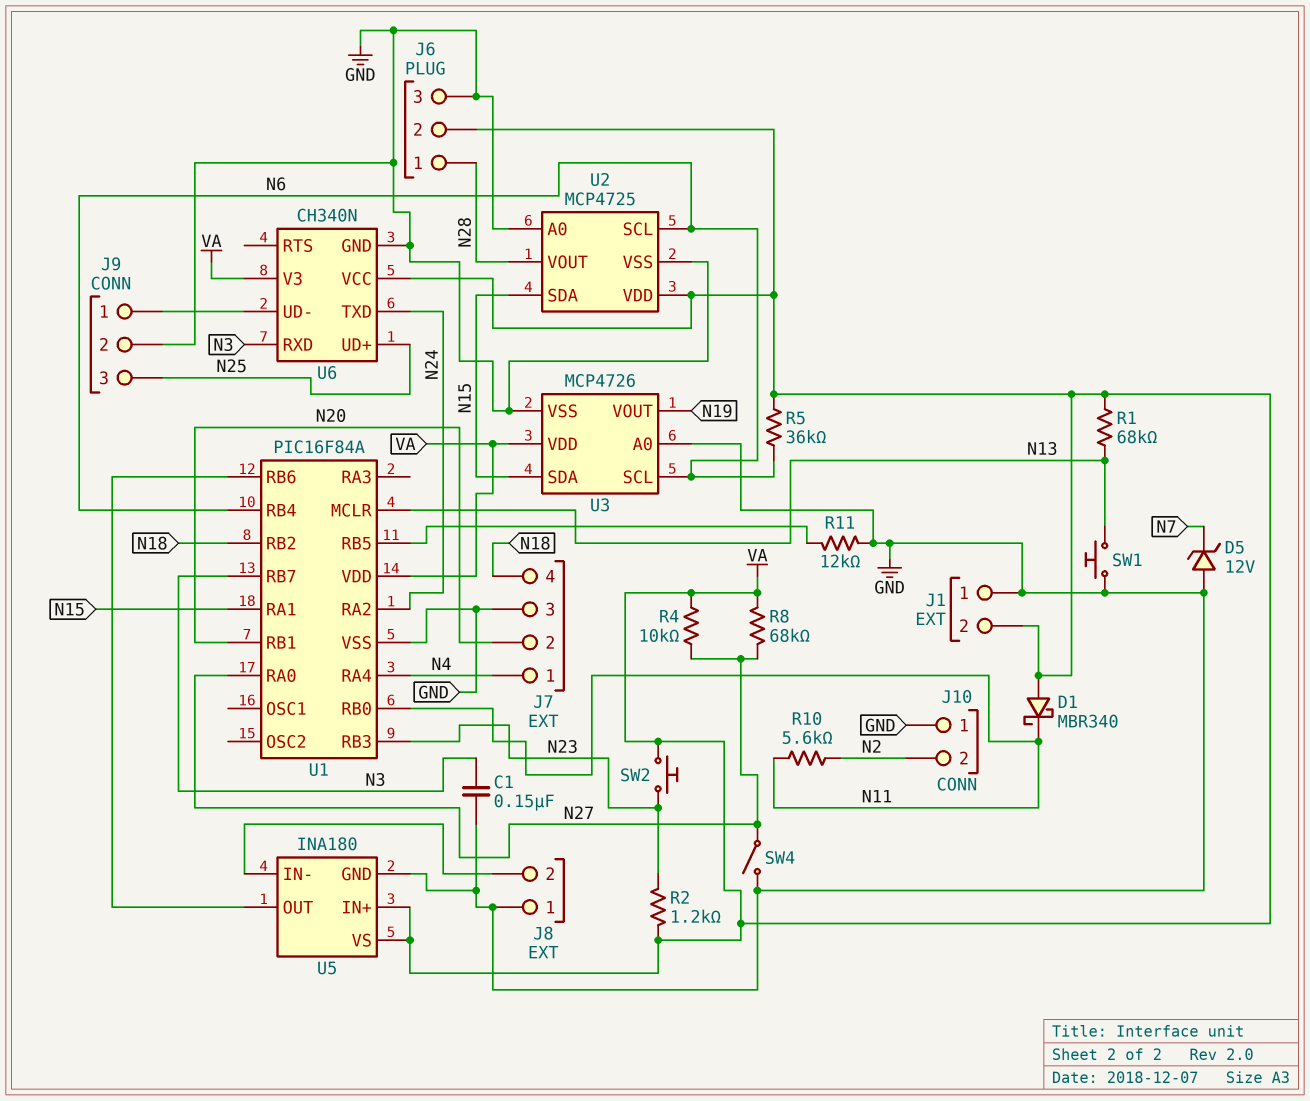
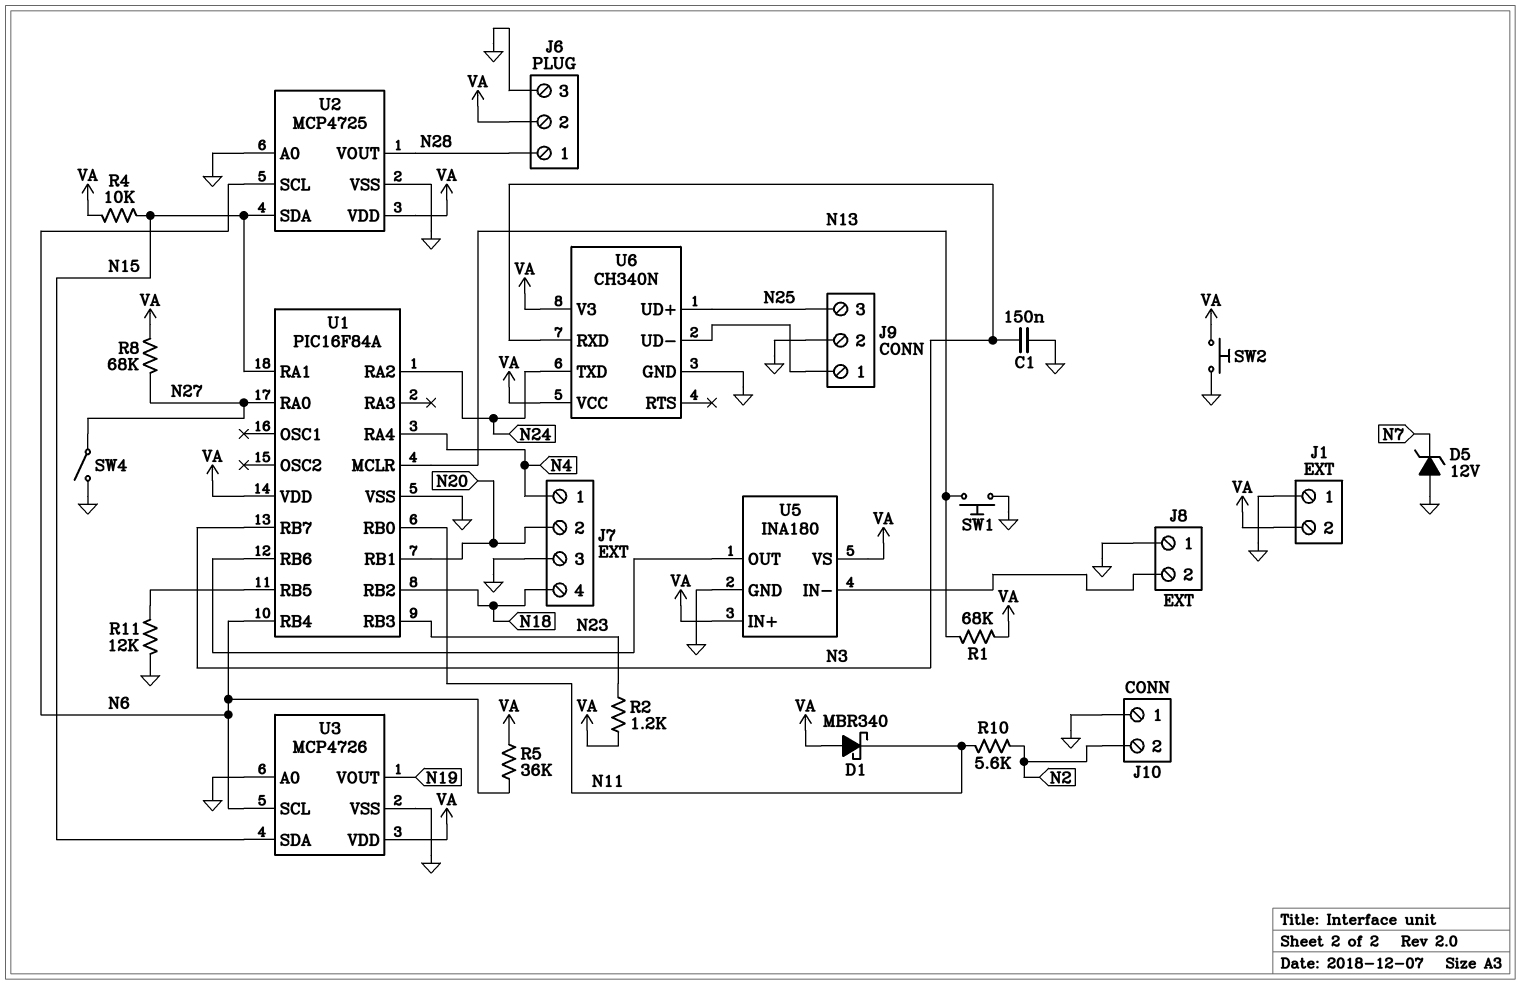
R4: 10k (N27, VA) -> 10k (N15, VA)
SW2: button (N23, VA) -> button (GND, VA)

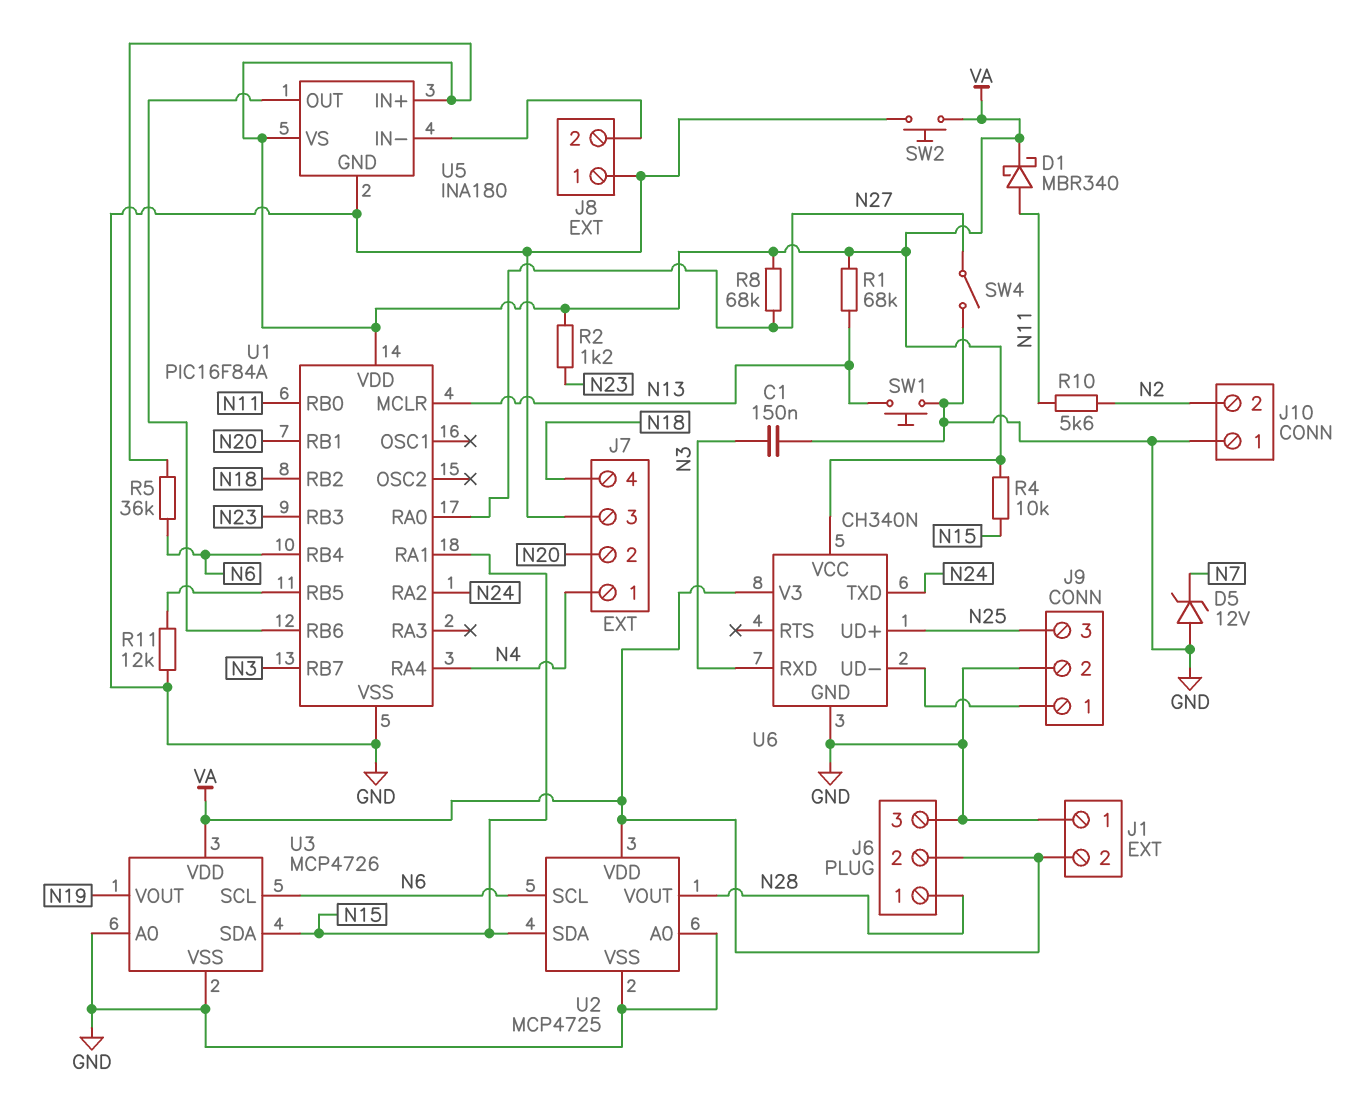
D1: schottky MBR340 (A VA, K N11) -> schottky MBR340 (A N11, K VA)

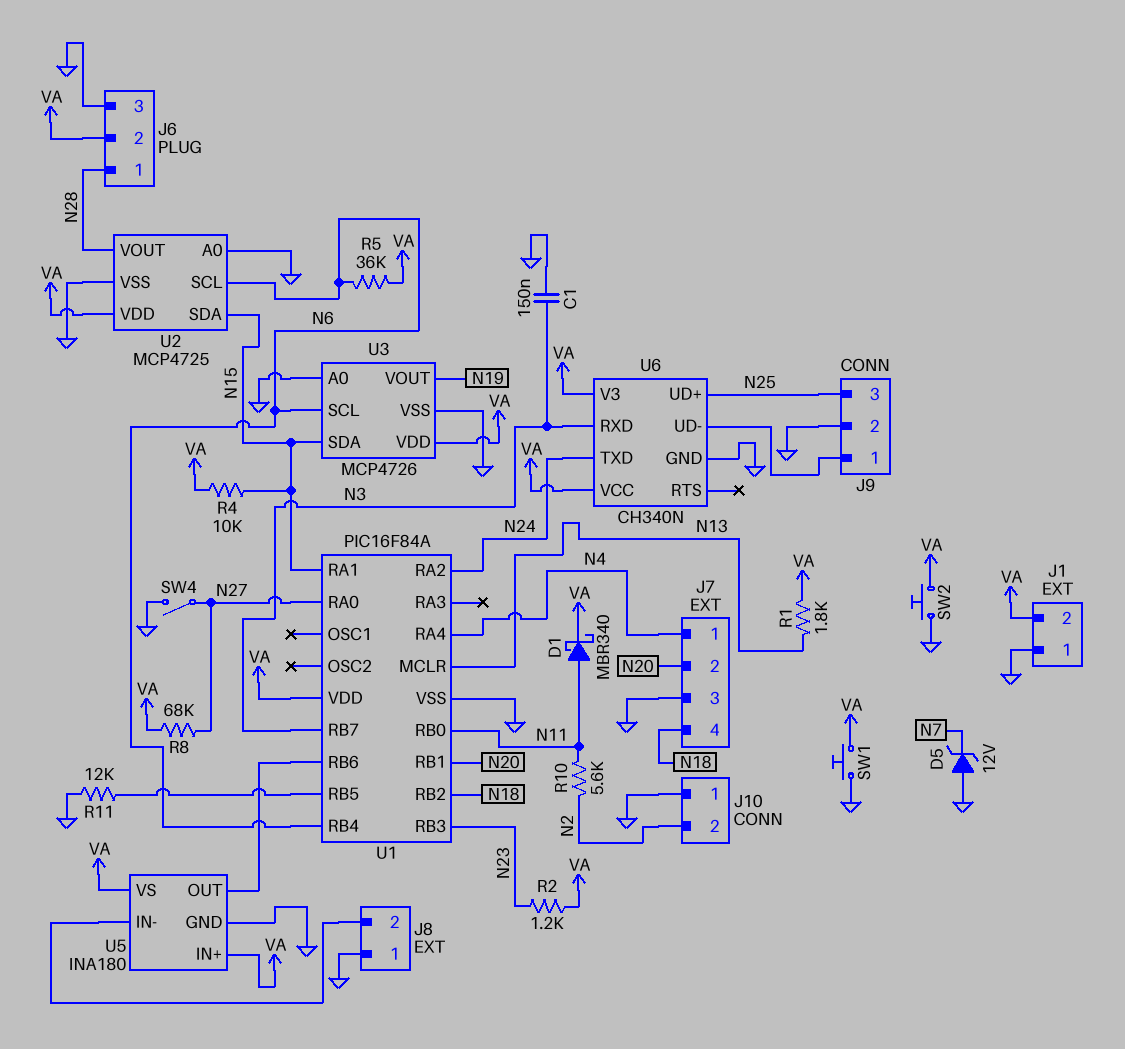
R1: 68k (N13, VA) -> 1.8k (N13, VA)
SW1: button (GND, N13) -> button (GND, VA)

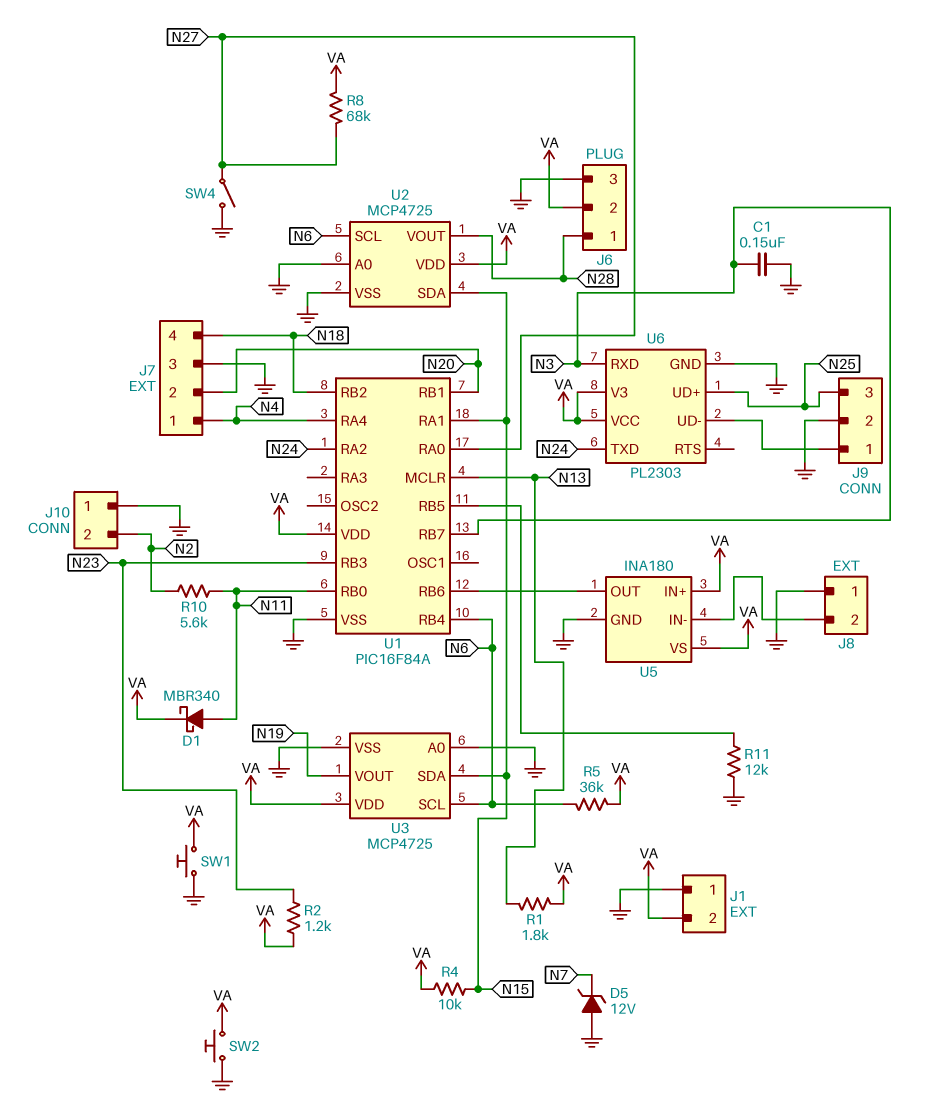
U3: MCP4726 -> MCP4725
U6: CH340N -> PL2303

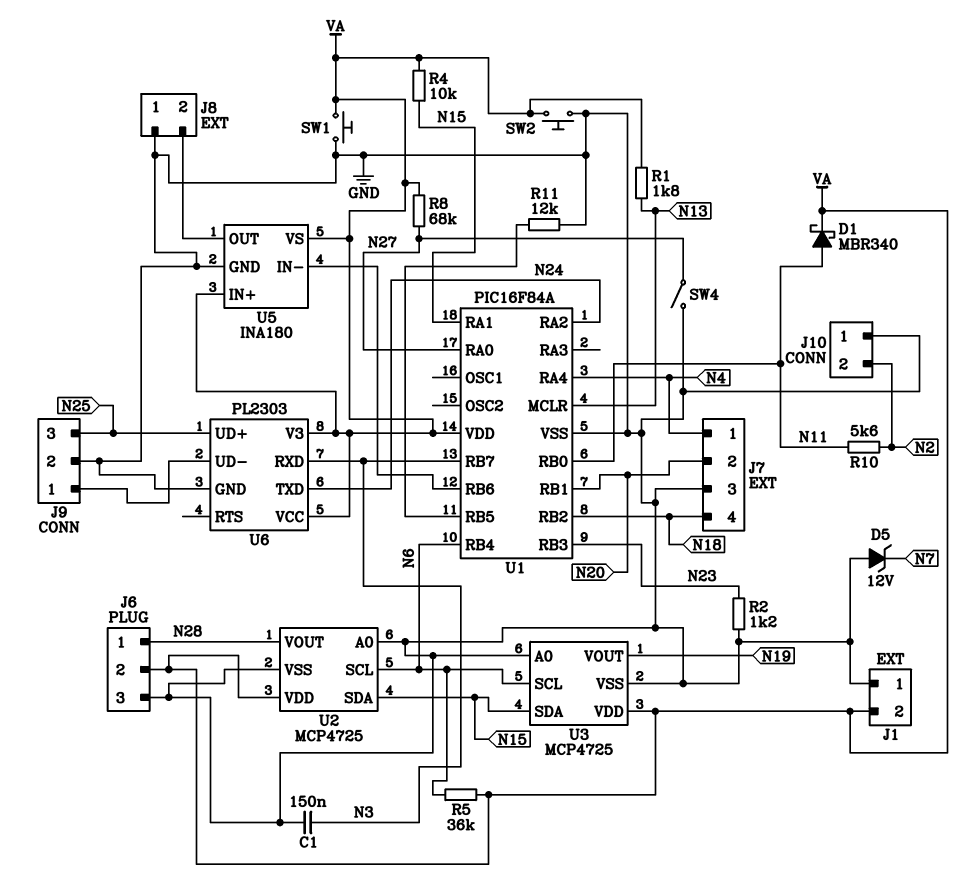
R2: 1.2k (N23, VA) -> 1.2k (GND, N23)
U5 pin IN-: J8/2 -> U1/RB6
U5 pin OUT: U1/RB6 -> J8/2

